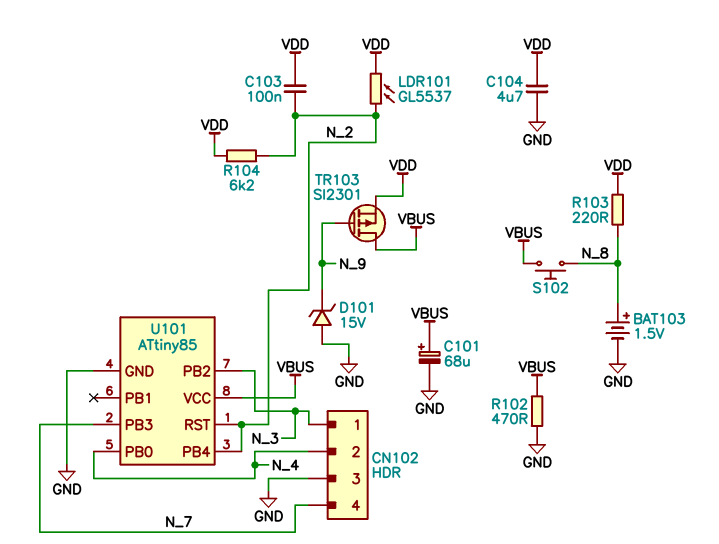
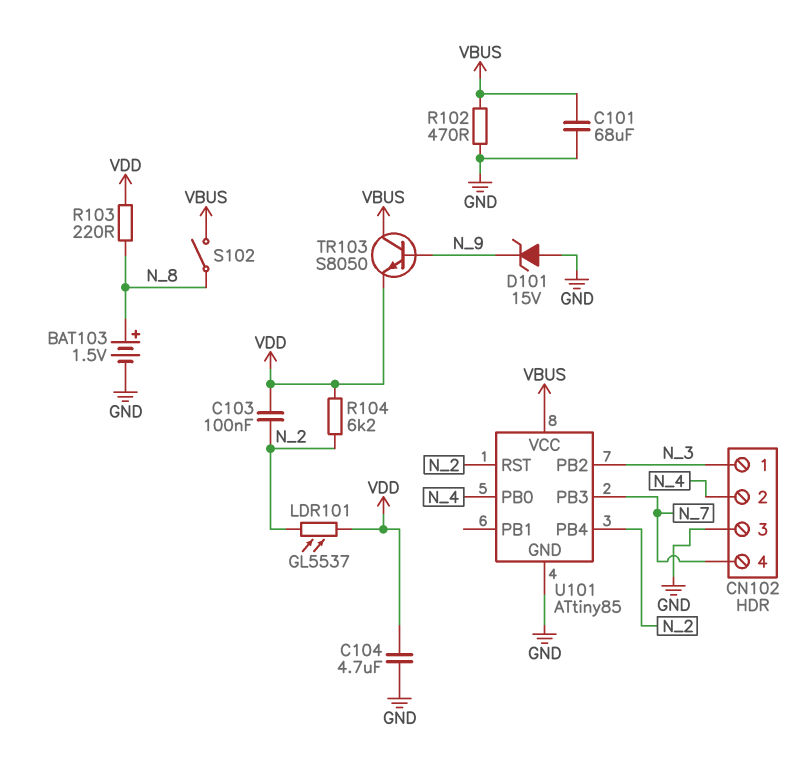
C101: 68uF (plus VBUS, minus GND) -> 68uF (GND, VBUS)
S102: button (N_8, VBUS) -> switch (N_8, VBUS)
TR103: PMOS SI2301 (G N_9, D VBUS, S VDD) -> NPN S8050 (B N_9, C VBUS, E VDD)

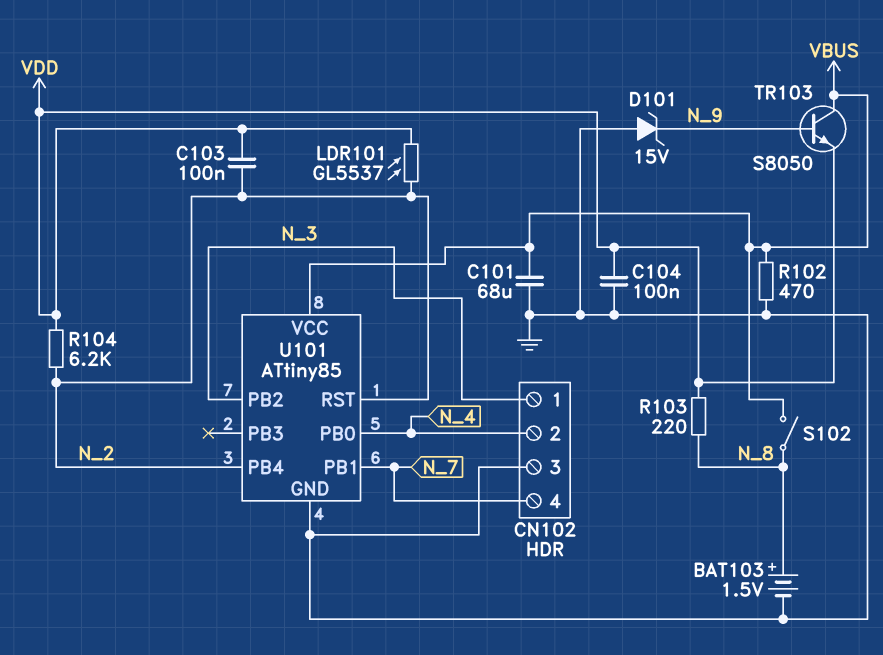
C104: 4.7uF (GND, VDD) -> 100nF (GND, VDD)
U101 pin PB1: none -> N_7
U101 pin PB3: N_7 -> none

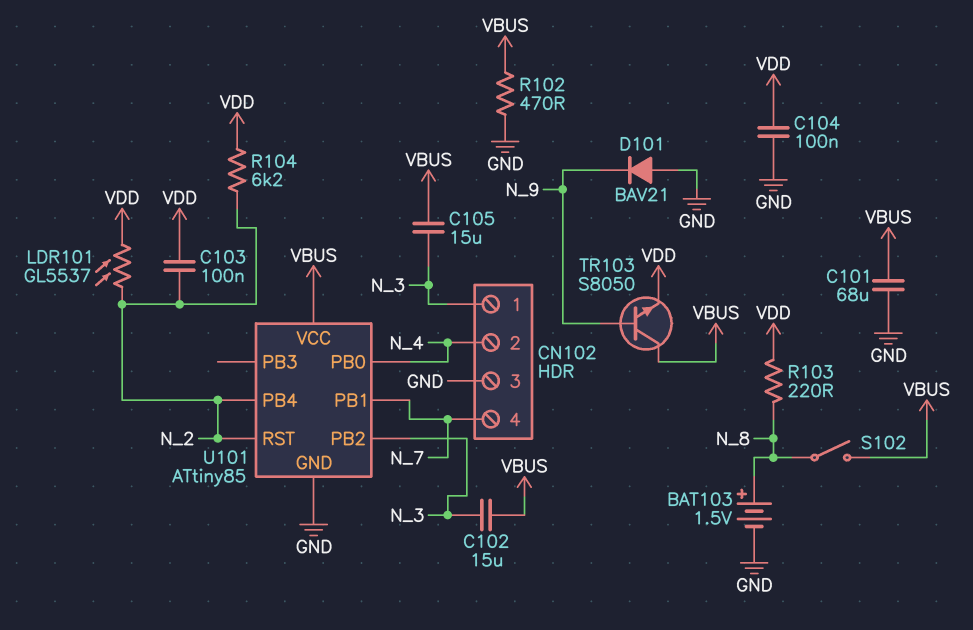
C102: none -> 15uF (N_3, VBUS)
C105: none -> 15uF (N_3, VBUS)
D101: zener 15V (A GND, K N_9) -> diode BAV21 (A GND, K N_9)

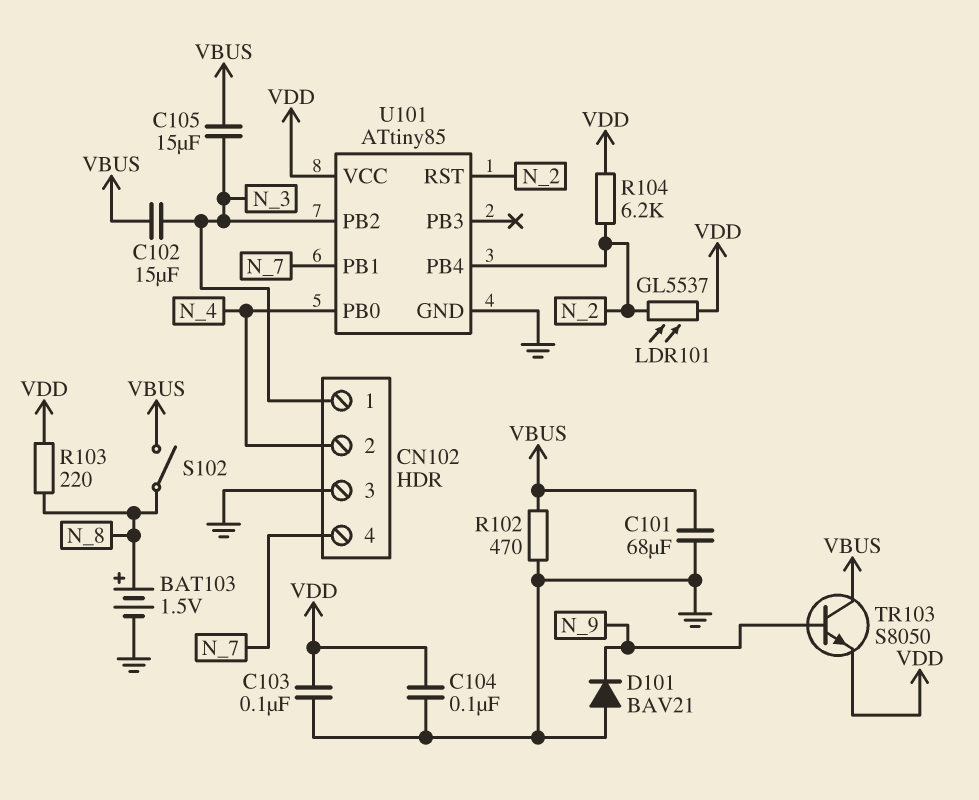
C103: 100nF (N_2, VDD) -> 100nF (GND, VDD)
U101 pin VCC: VBUS -> VDD

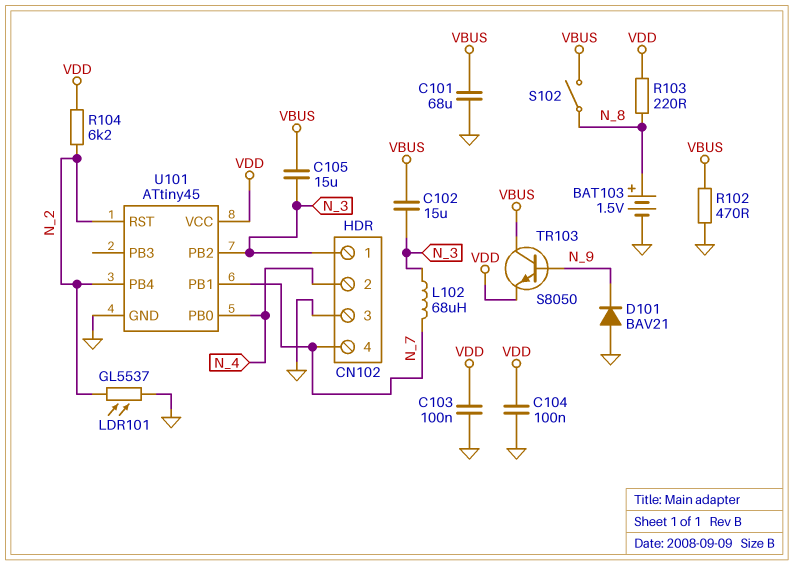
L102: none -> 68uH (N_3, N_7)
LDR101: GL5537 (N_2, VDD) -> GL5537 (GND, N_2)
U101: ATtiny85 -> ATtiny45

